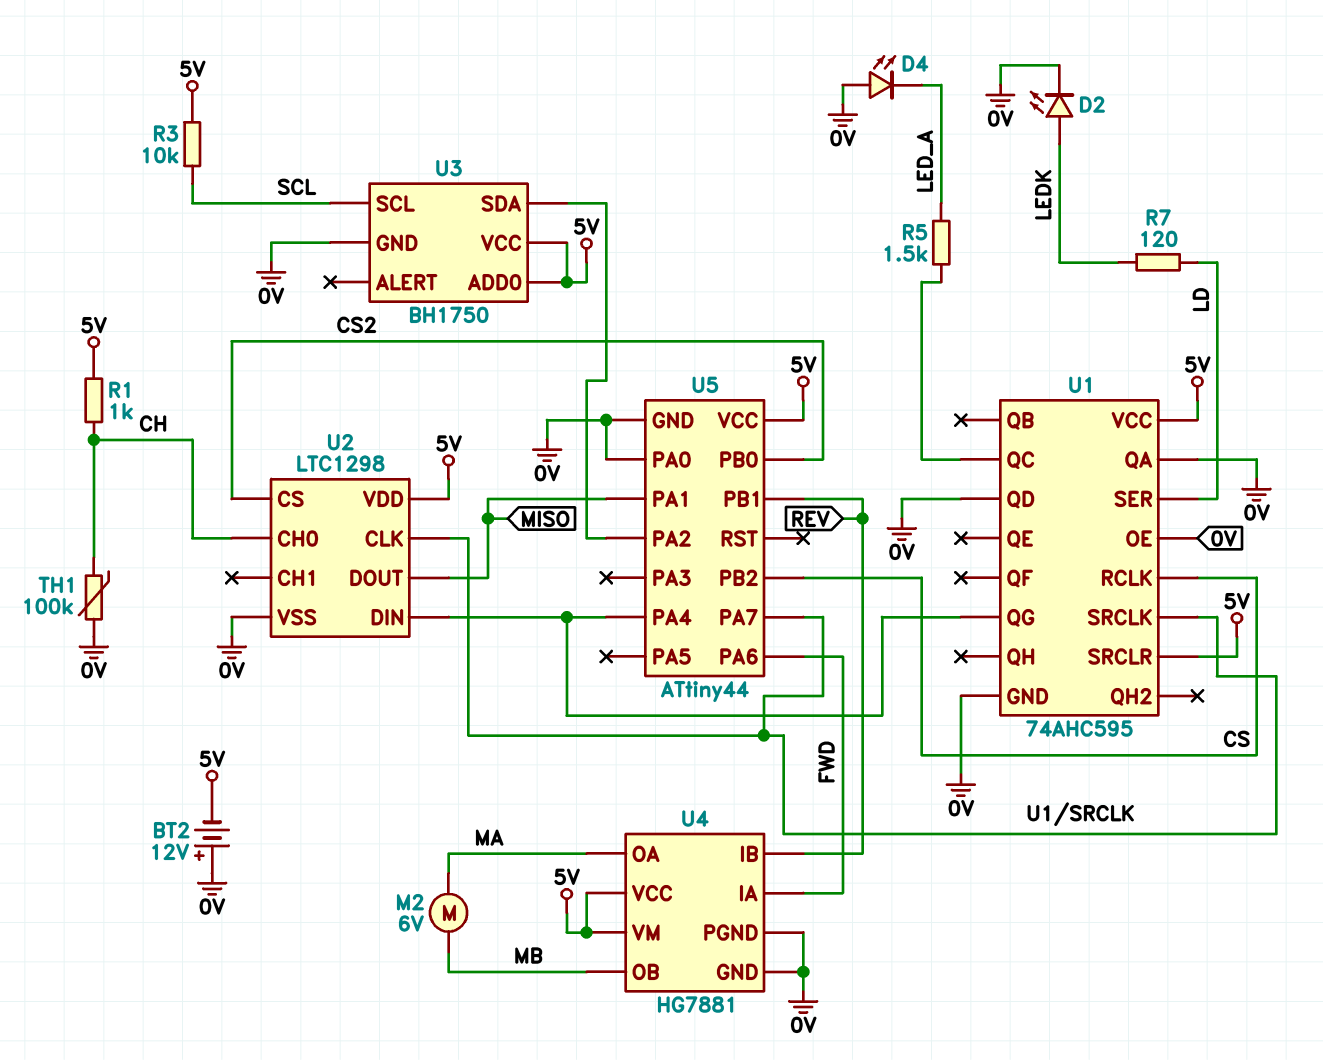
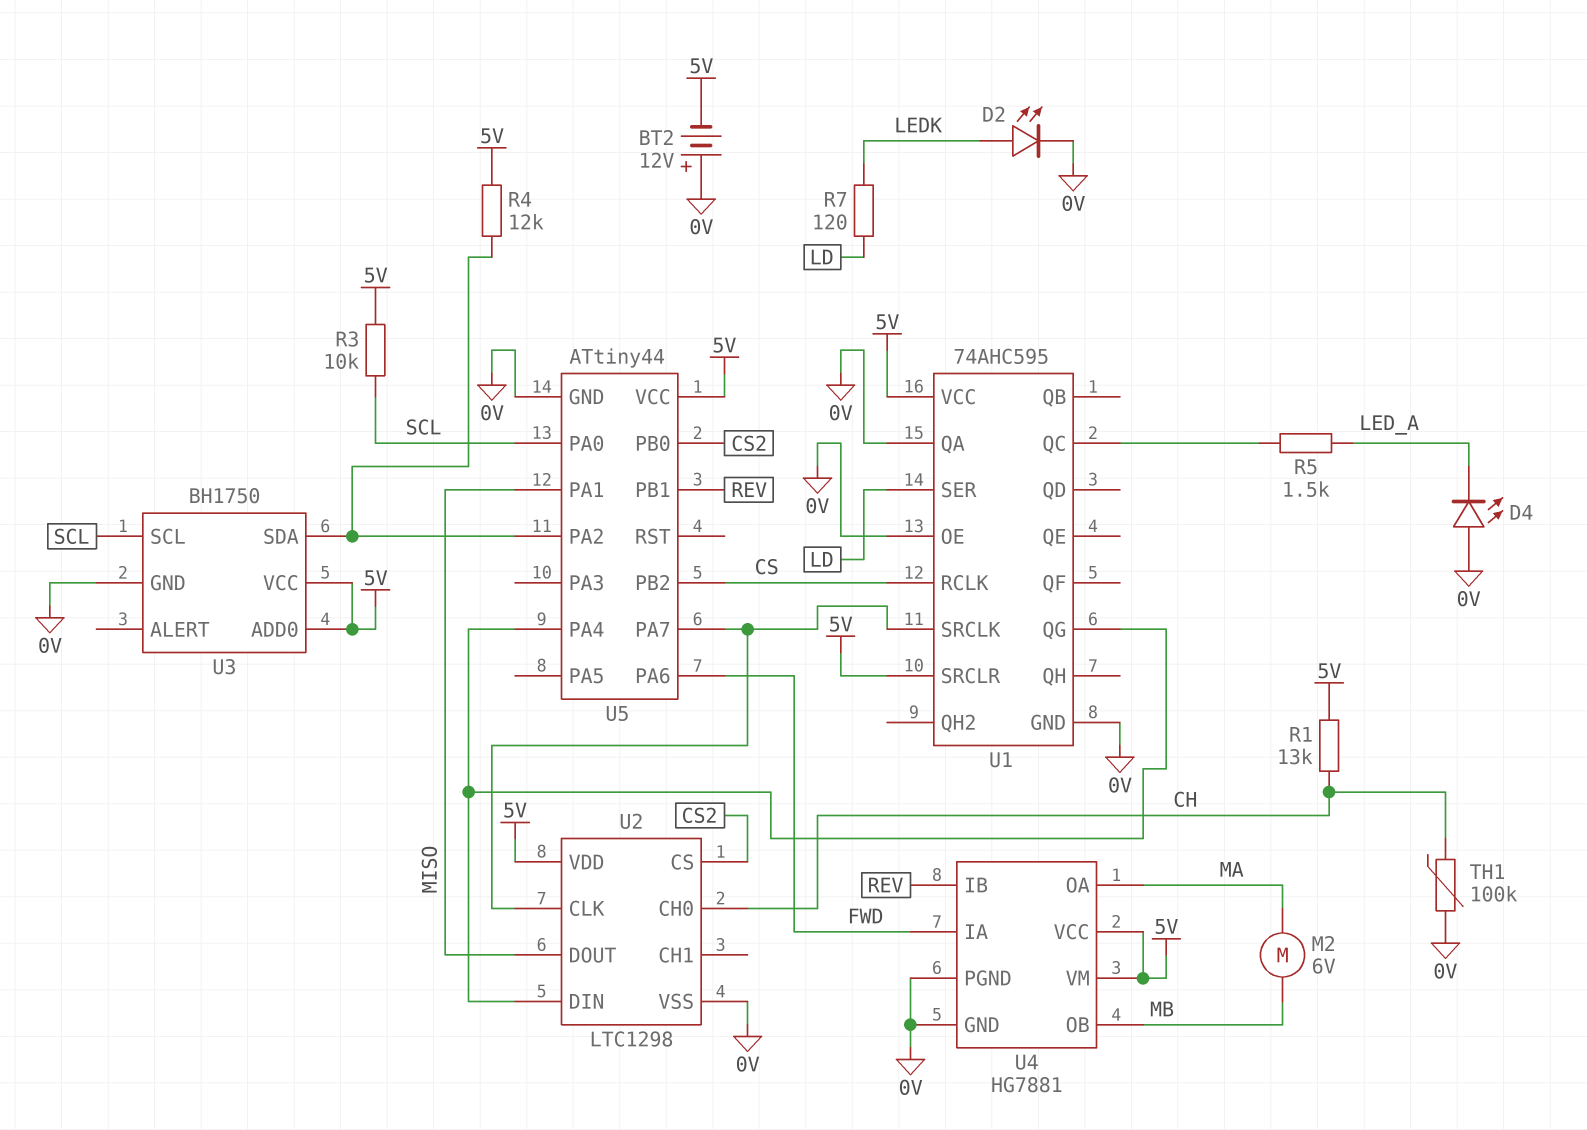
R1: 1k (5V, CH) -> 13k (5V, CH)
R4: none -> 12k (5V, U3/SDA)
U1 pin QD: 0V -> none
U5 pin PA0: 0V -> SCL

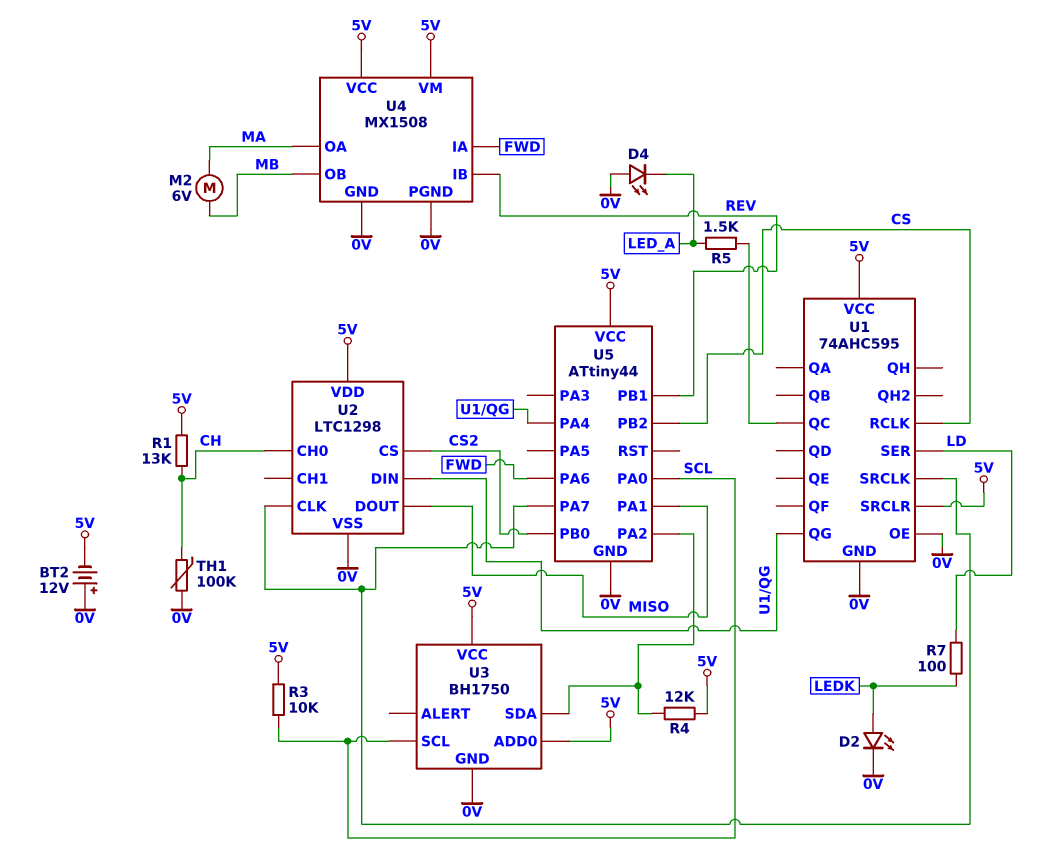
R7: 120 (LD, LEDK) -> 100 (LD, LEDK)
U1 pin QA: 0V -> none
U4: HG7881 -> MX1508

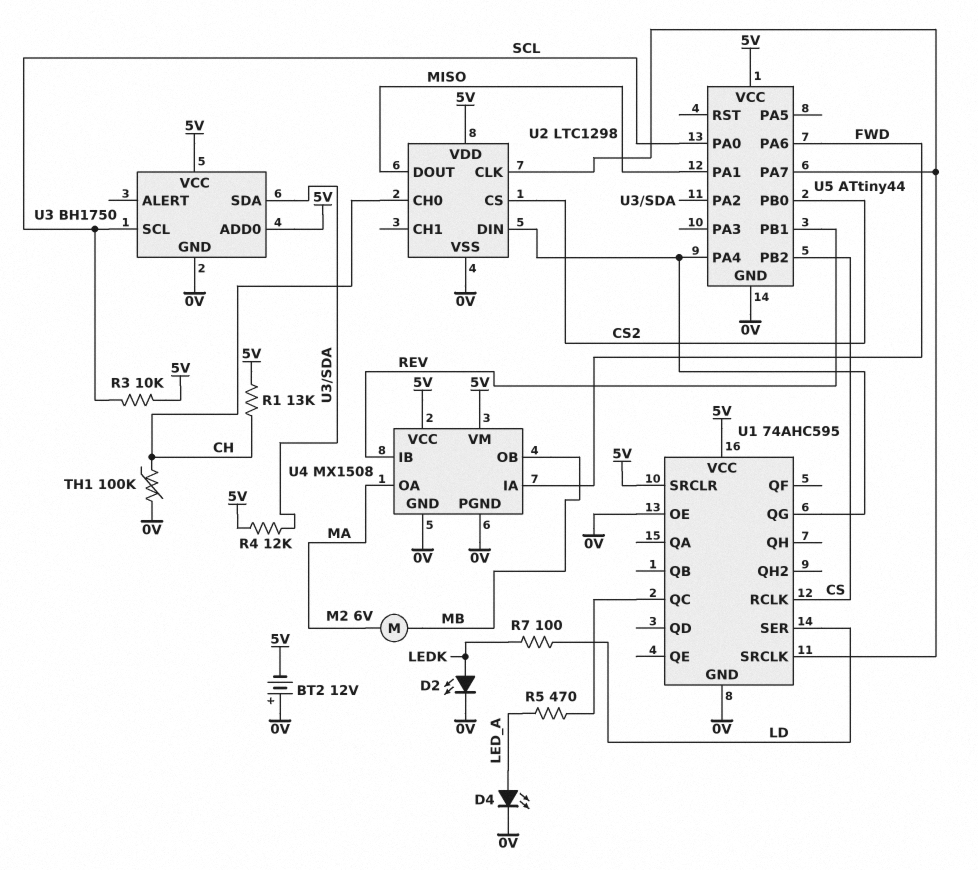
D4: LED (A 0V, K LED_A) -> LED (A LED_A, K 0V)
R5: 1.5k (LED_A, U1/QC) -> 470 (LED_A, U1/QC)

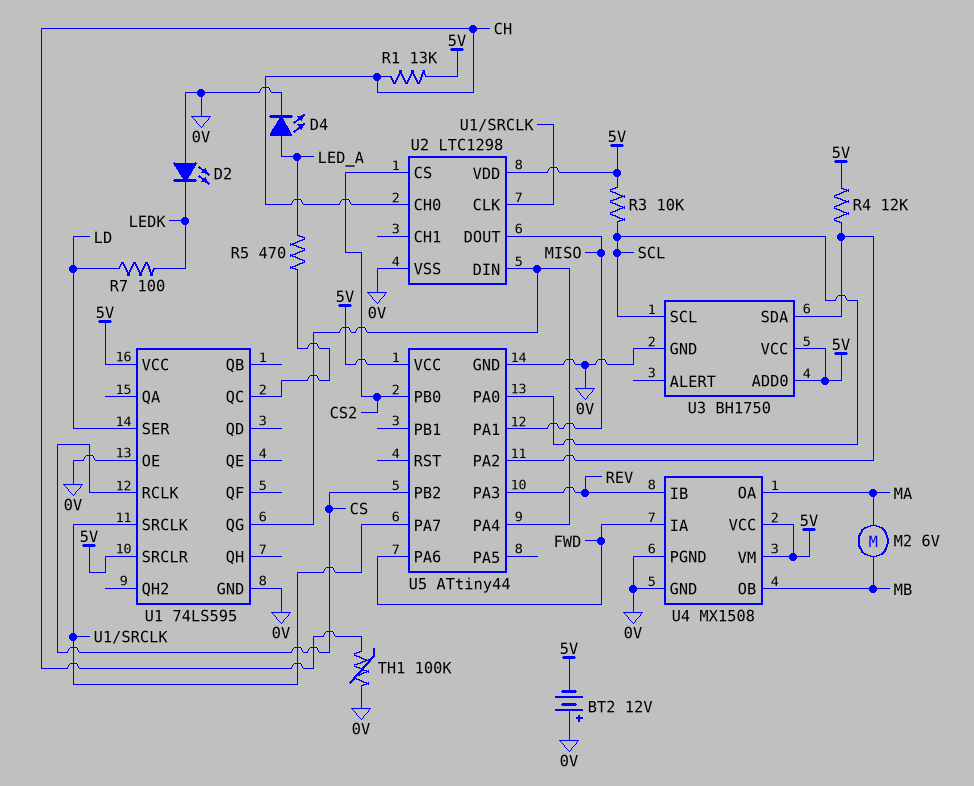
D2: LED (A LEDK, K 0V) -> LED (A 0V, K LEDK)
U1: 74AHC595 -> 74LS595
U5 pin PA3: none -> REV
U5 pin PB1: REV -> none

